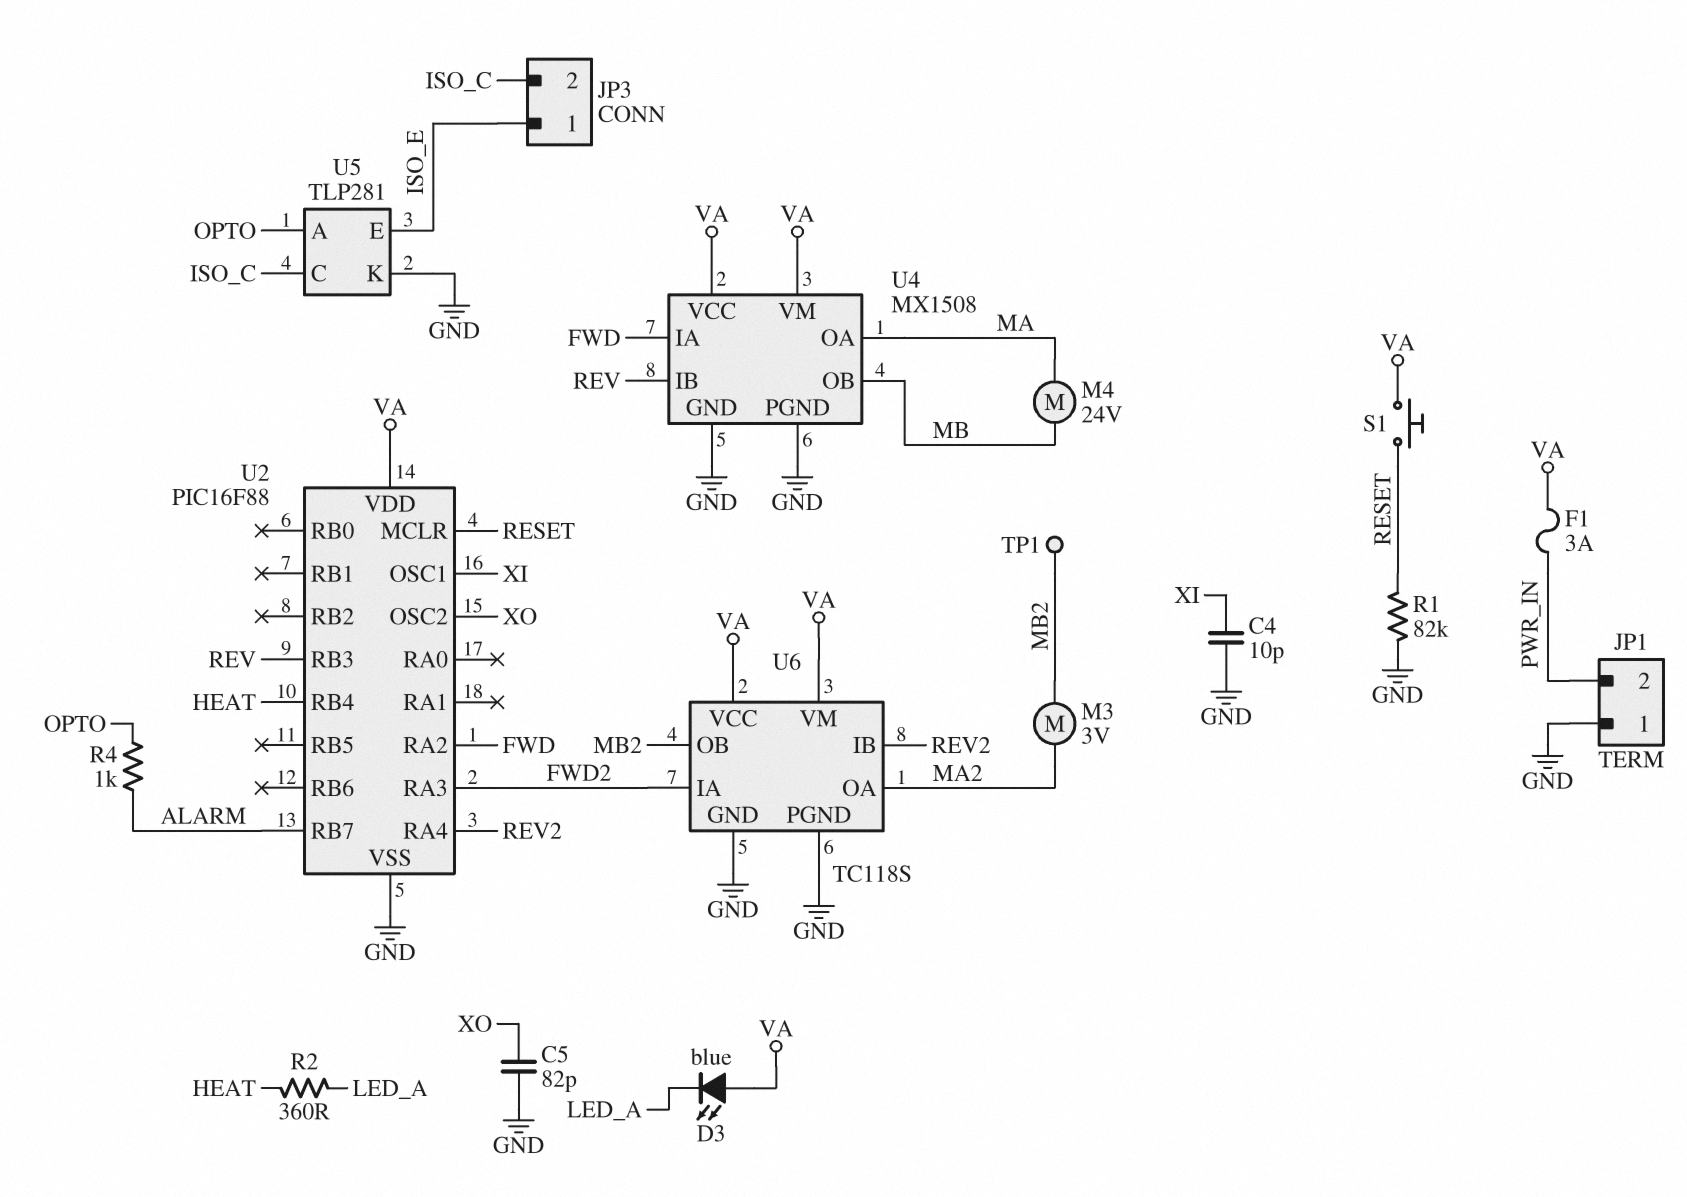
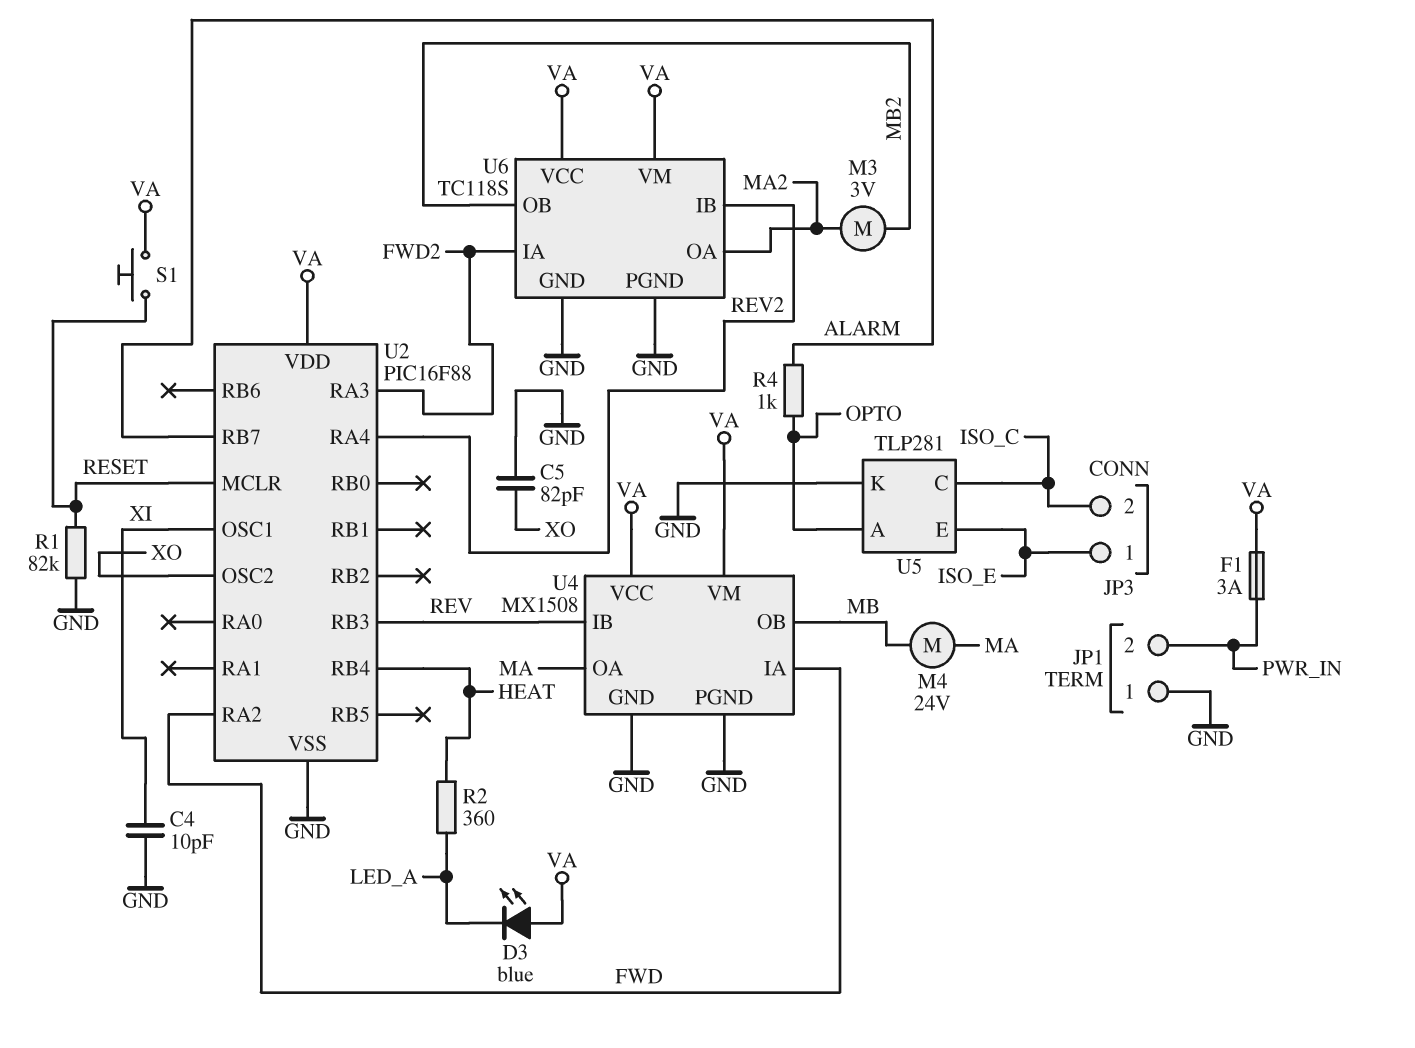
TP1: test point (MB2) -> none

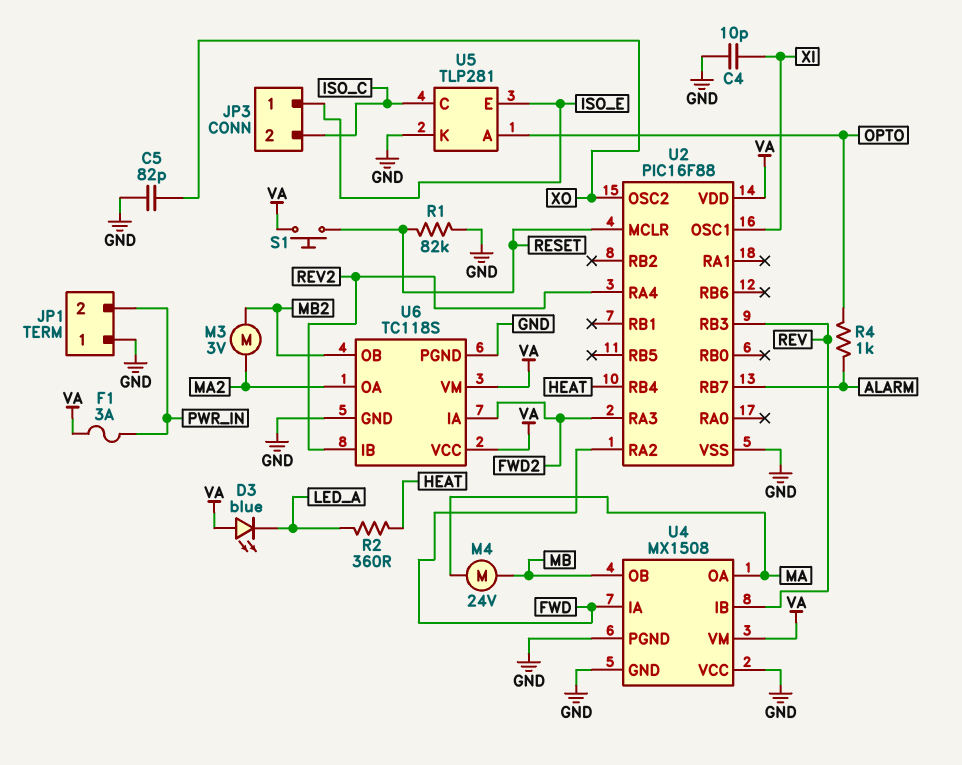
U4 pin VCC: VA -> GND

